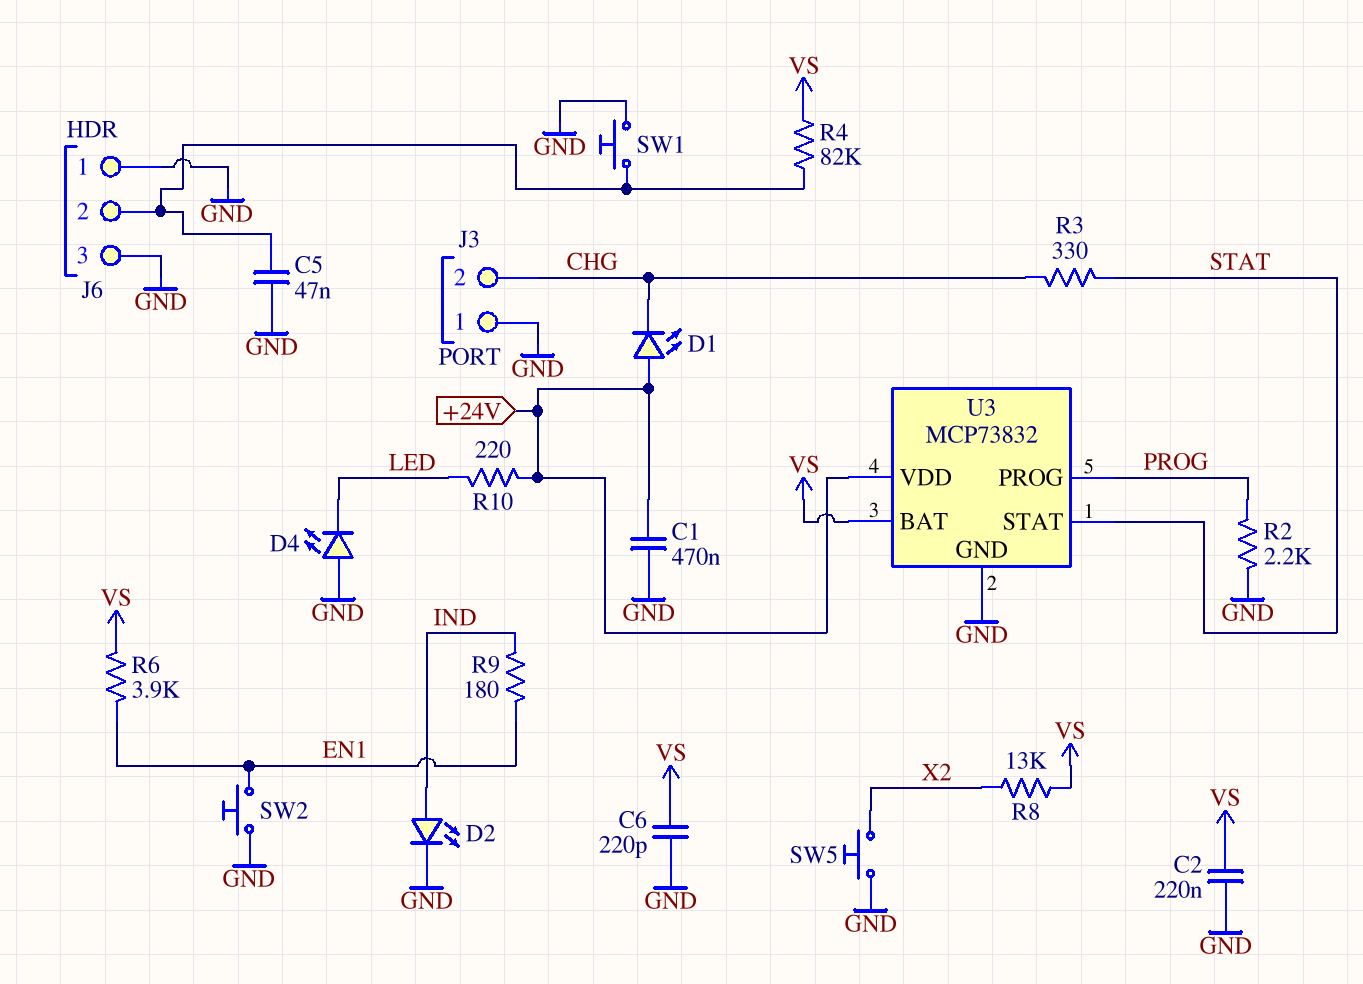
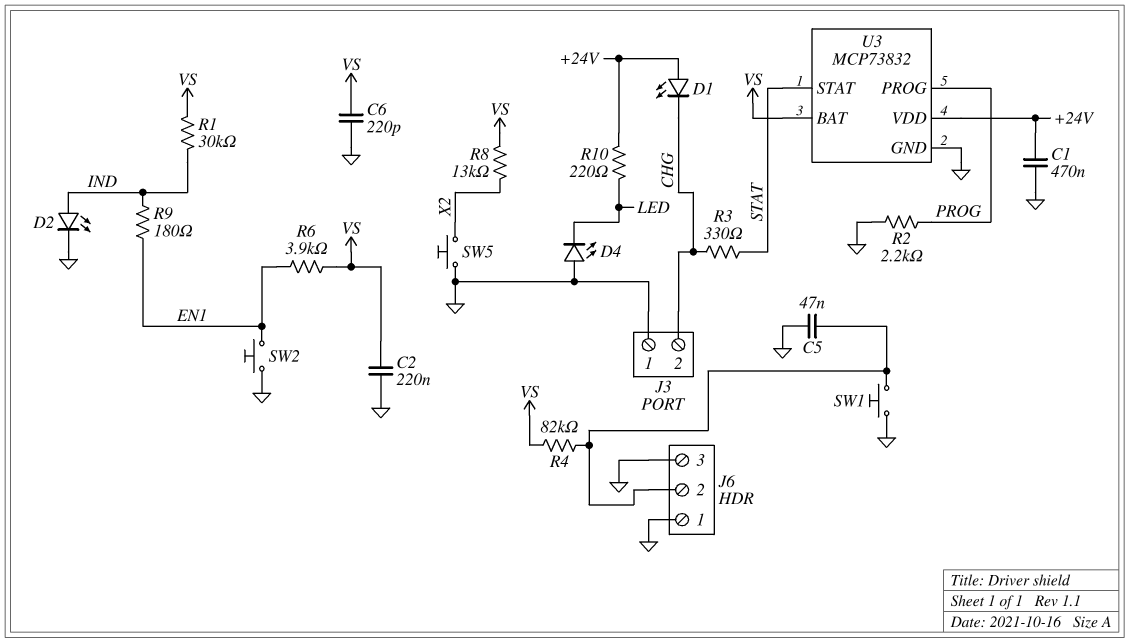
R1: none -> 30k (IND, VS)

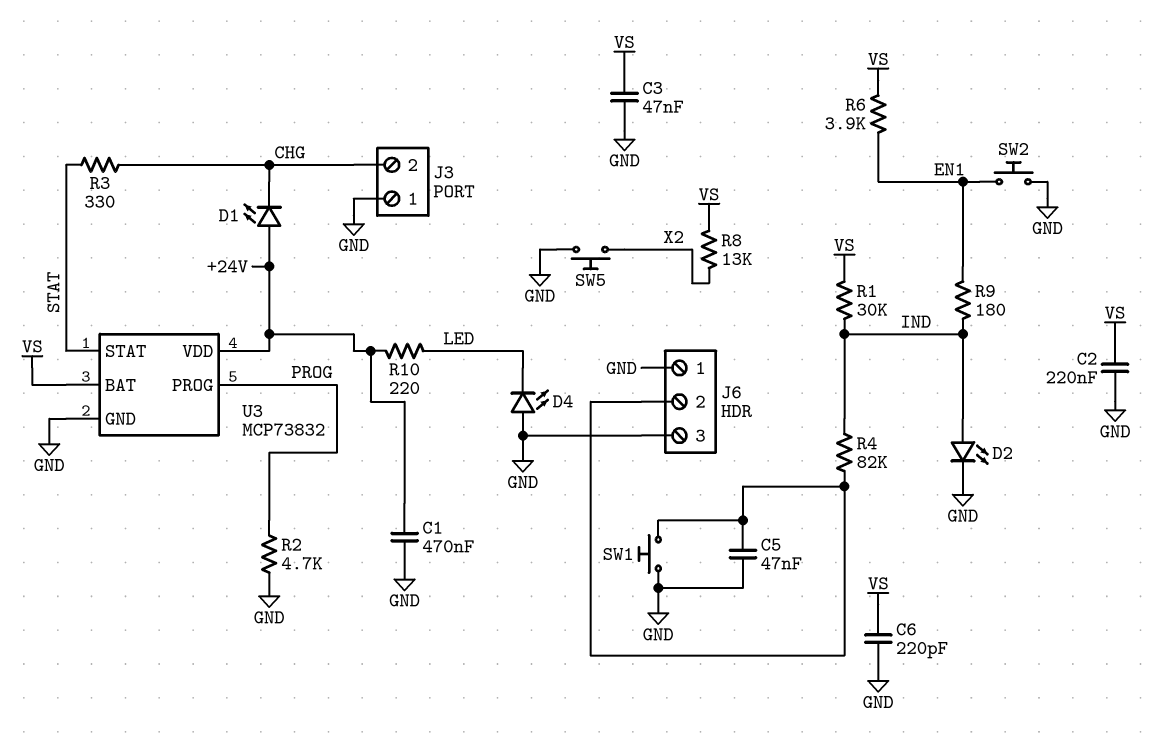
C3: none -> 47nF (GND, VS)
R2: 2.2k (GND, PROG) -> 4.7k (GND, PROG)
R4: 82k (J6/2, VS) -> 82k (IND, J6/2)

